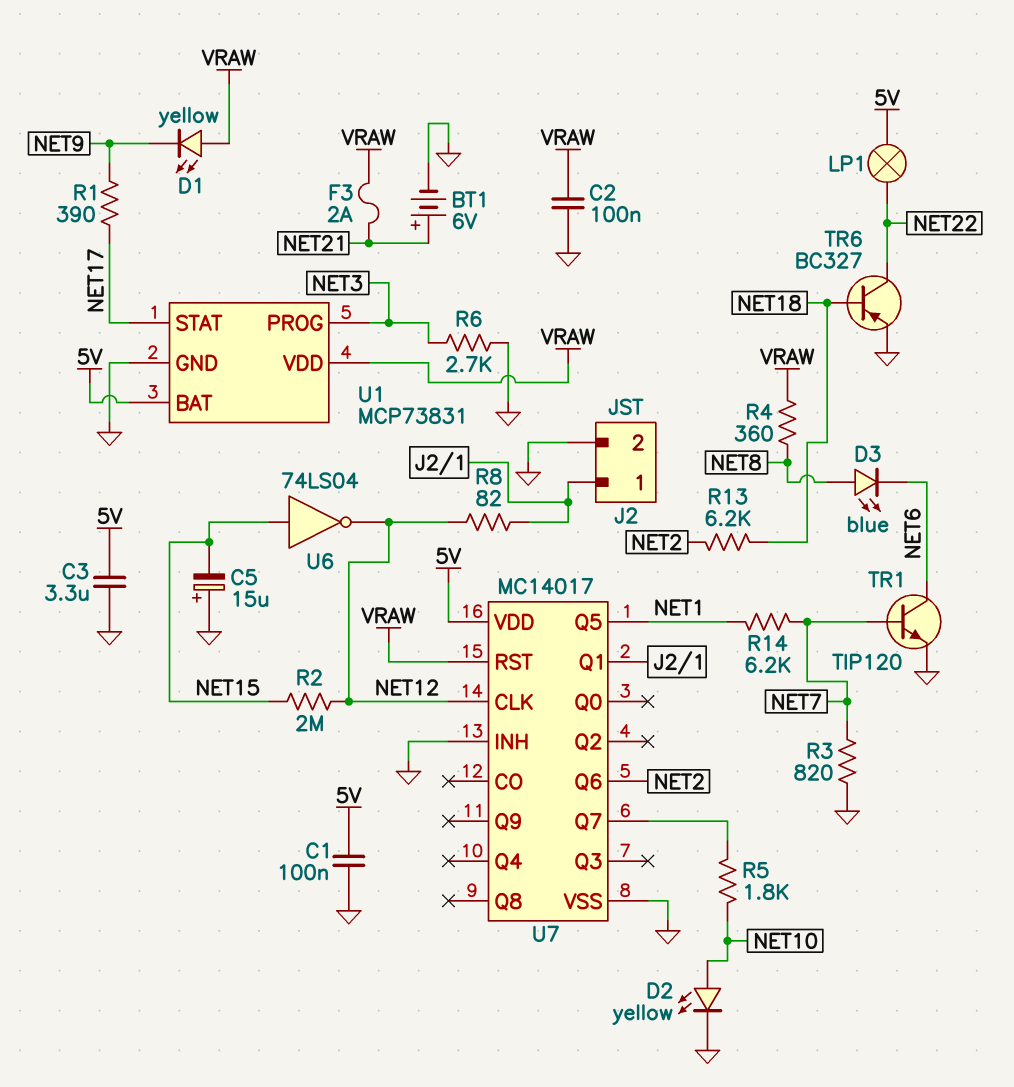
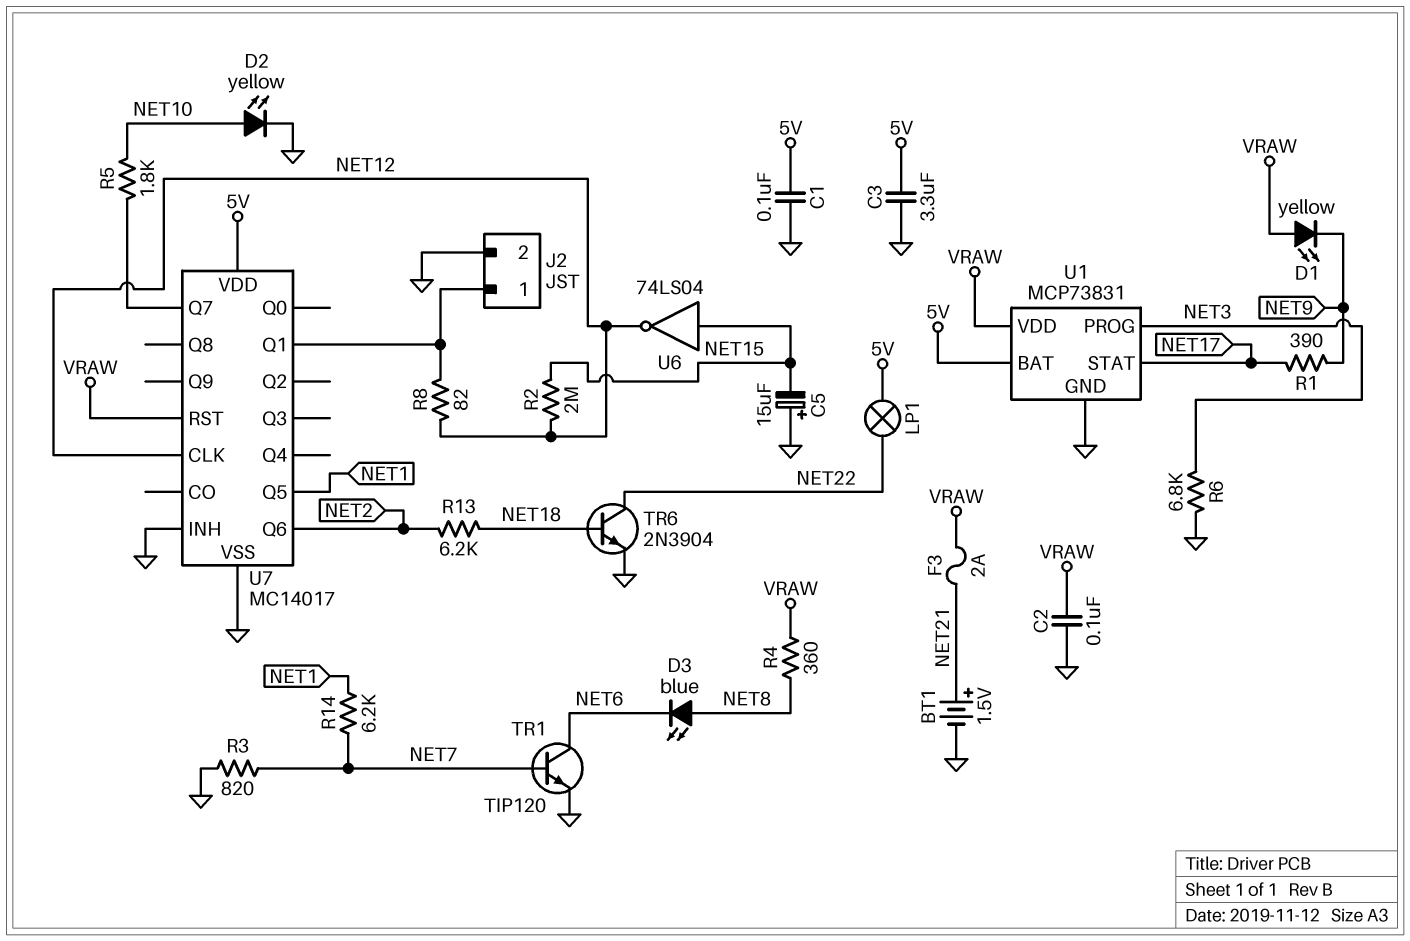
BT1: 6V (plus NET21, minus GND) -> 1.5V (plus NET21, minus GND)
R6: 2.7k (GND, NET3) -> 6.8k (GND, NET3)
TR6: PNP BC327 (B NET18, C NET22, E GND) -> NPN 2N3904 (B NET18, C NET22, E GND)

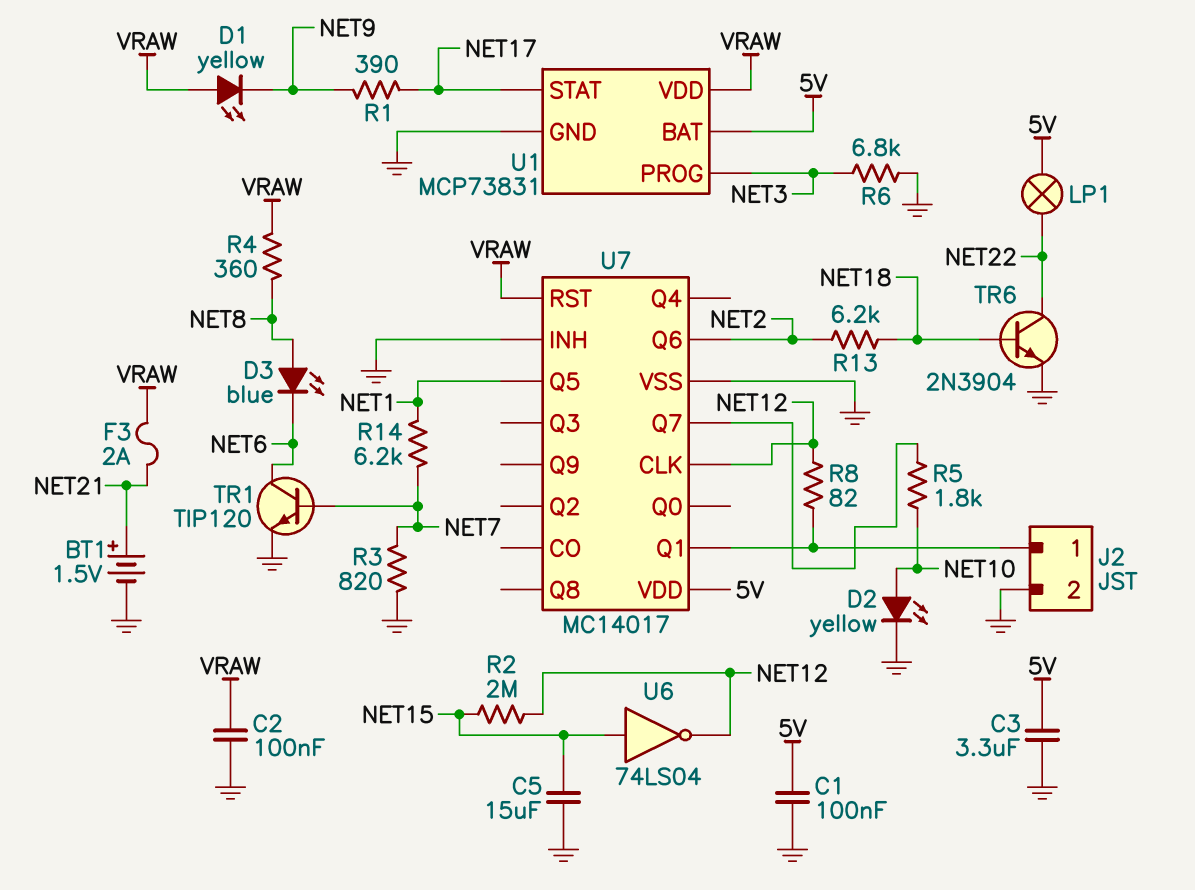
C5: 15uF (plus GND, minus NET15) -> 15uF (GND, NET15)

